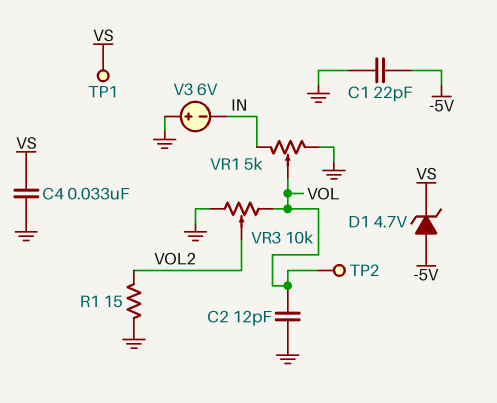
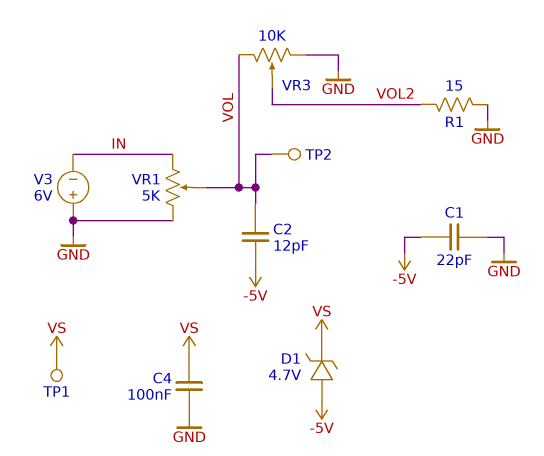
C2: 12pF (GND, VOL) -> 12pF (-5V, VOL)
C4: 33nF (GND, VS) -> 100nF (GND, VS)

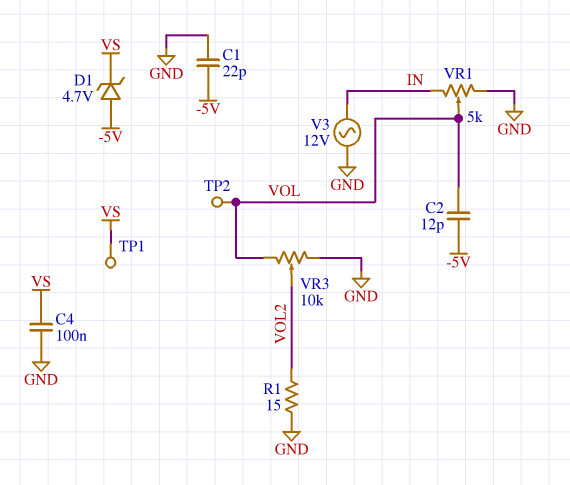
V3: 6V (plus GND, minus IN) -> AC 12V (GND, IN)

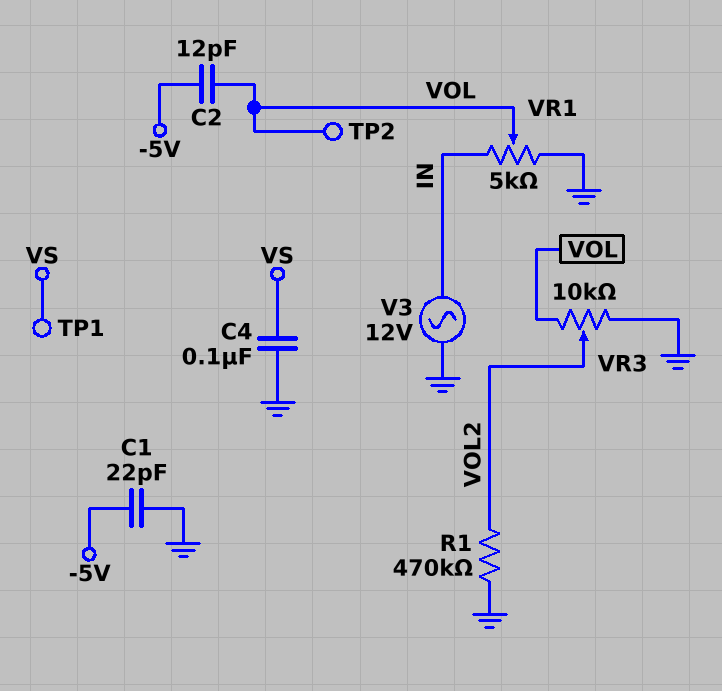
D1: zener 4.7V (A -5V, K VS) -> none
R1: 15 (GND, VOL2) -> 470k (GND, VOL2)

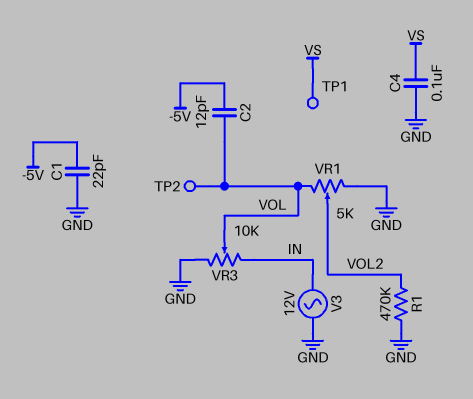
VR1: 5k (GND, IN, wiper VOL) -> 5k (GND, VOL, wiper VOL2)
VR3: 10k (GND, VOL, wiper VOL2) -> 10k (GND, IN, wiper VOL)

